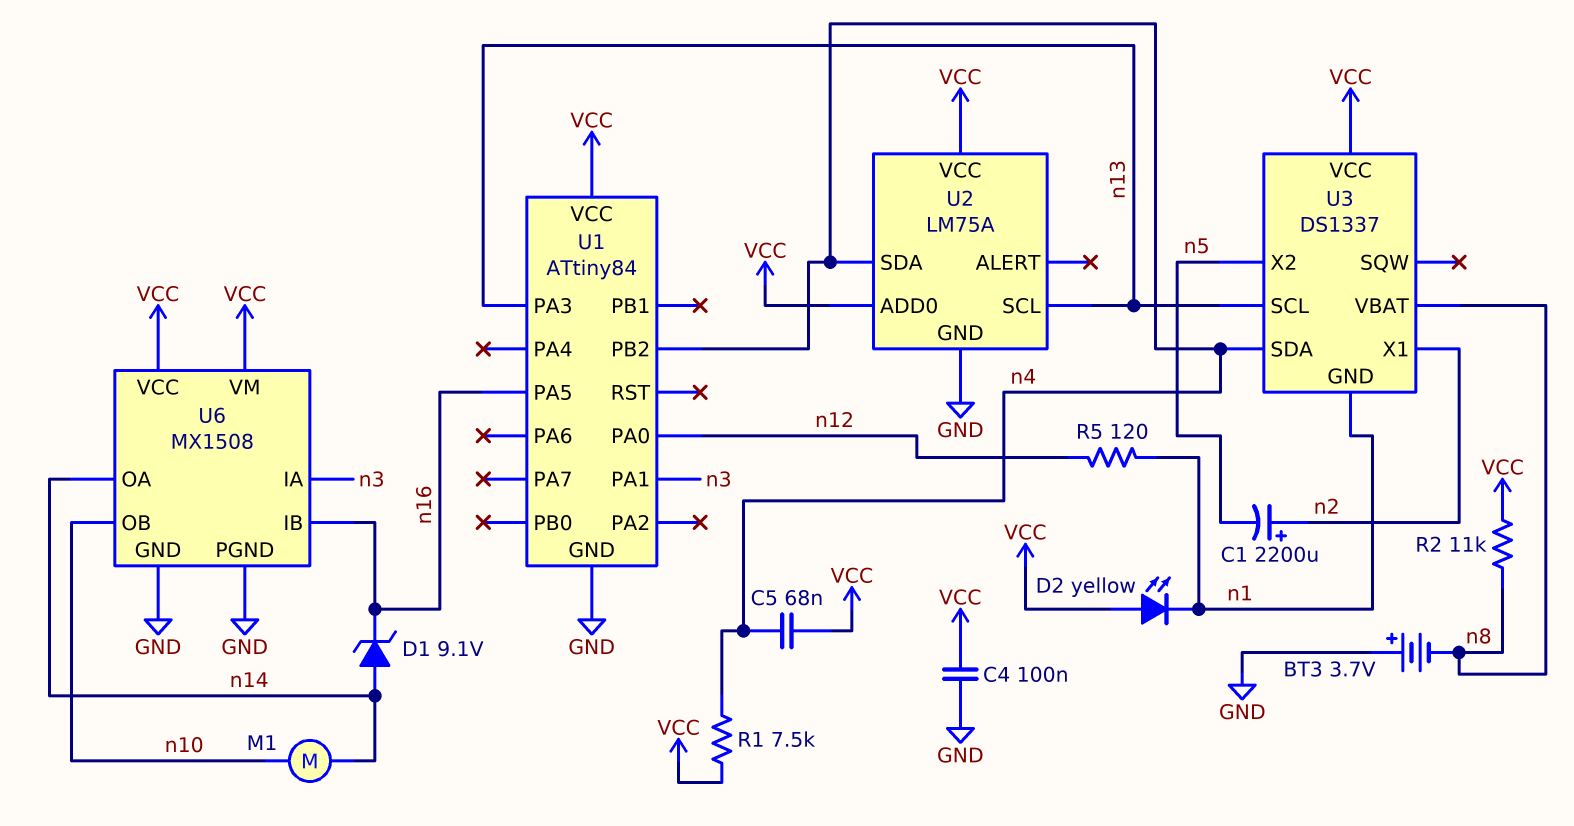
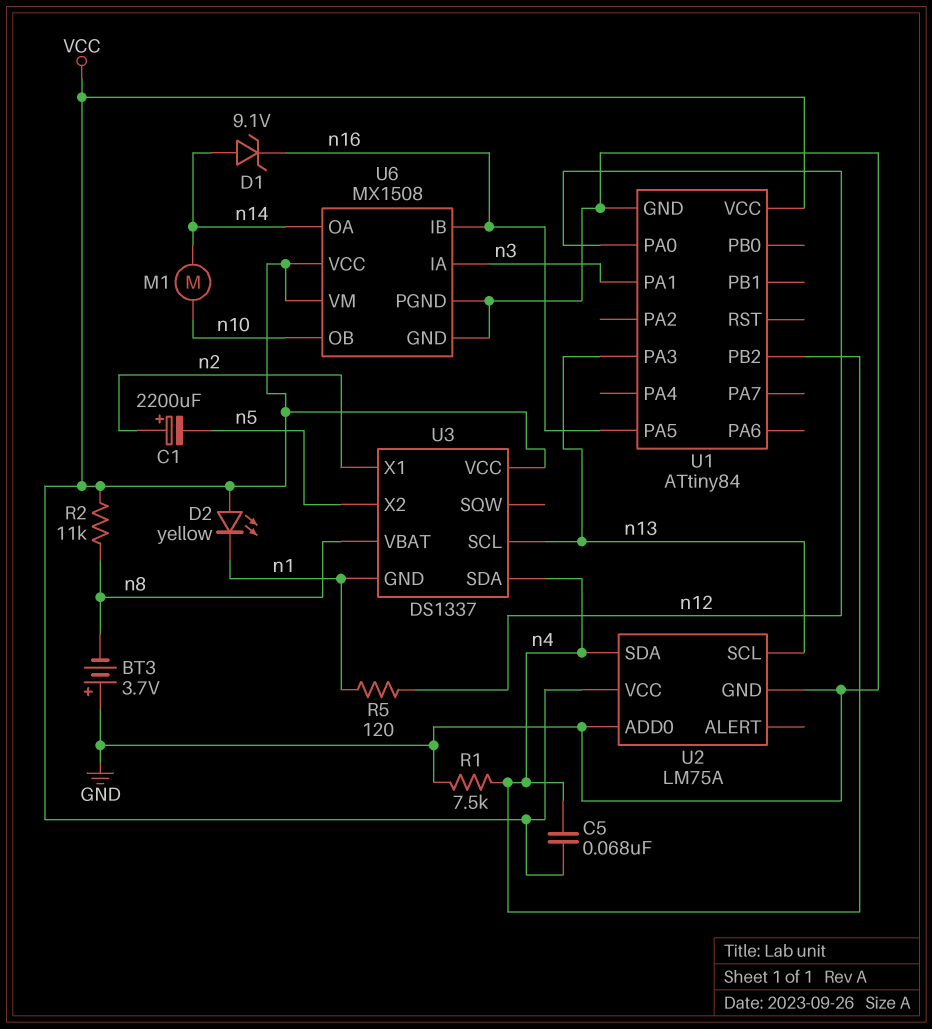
C4: 100nF (GND, VCC) -> none
R1: 7.5k (VCC, n4) -> 7.5k (GND, n4)
U2 pin ADD0: VCC -> GND

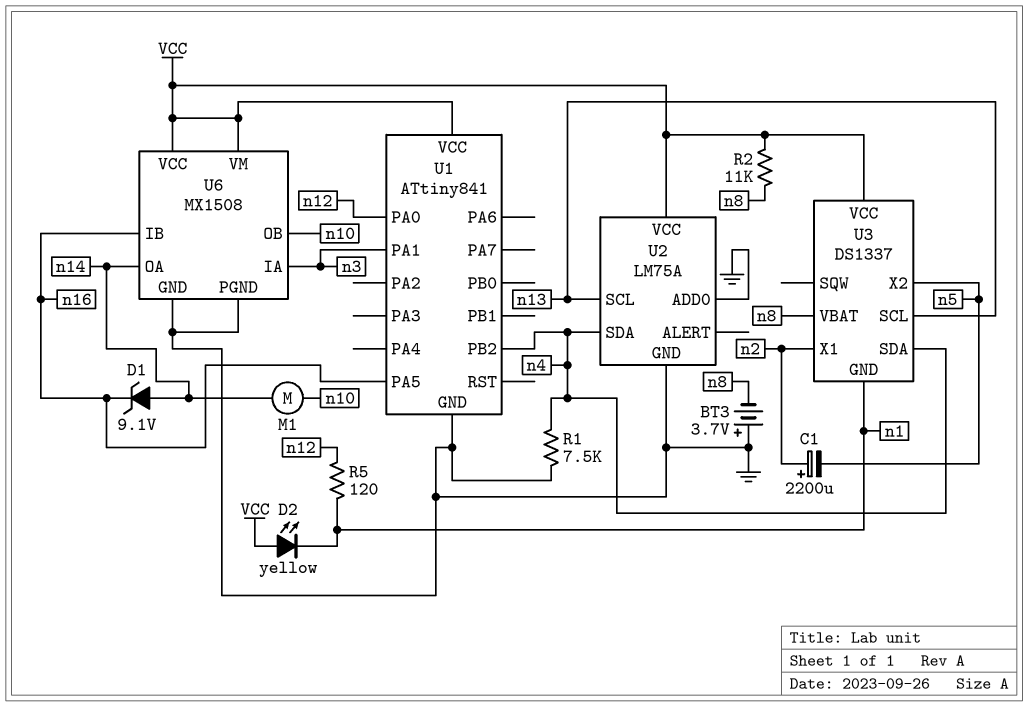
C5: 68nF (VCC, n4) -> none
U1: ATtiny84 -> ATtiny841
U1 pin PA3: n13 -> none

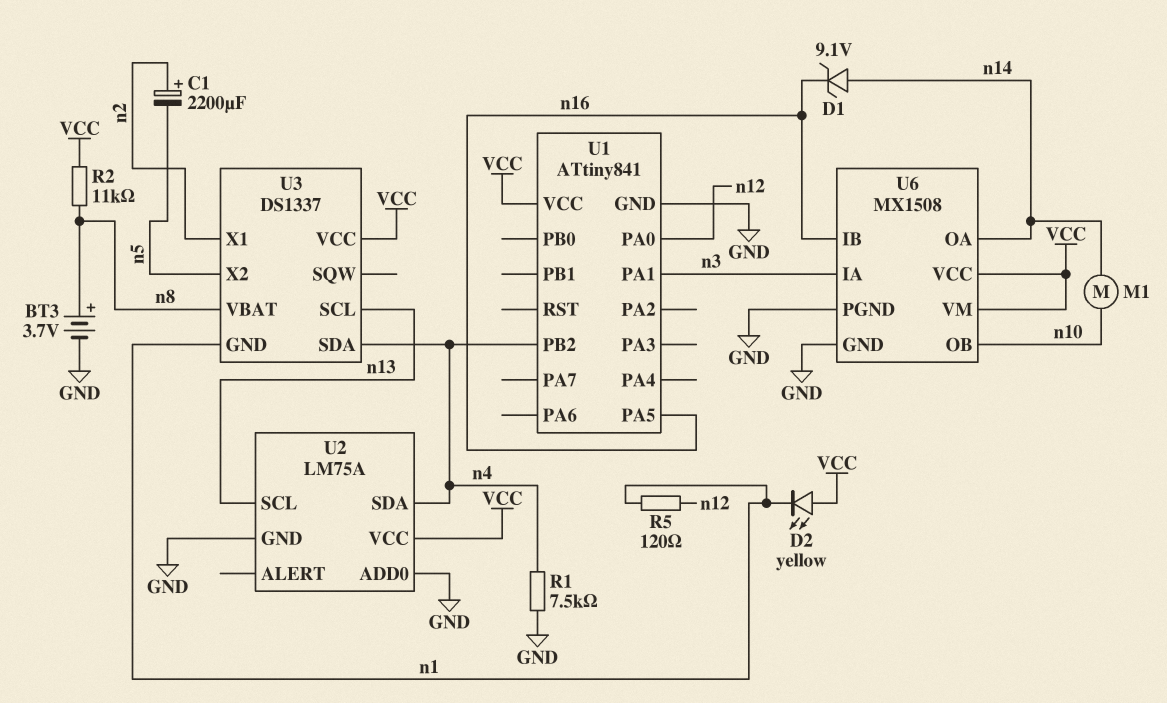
BT3: 3.7V (plus GND, minus n8) -> 3.7V (plus n8, minus GND)

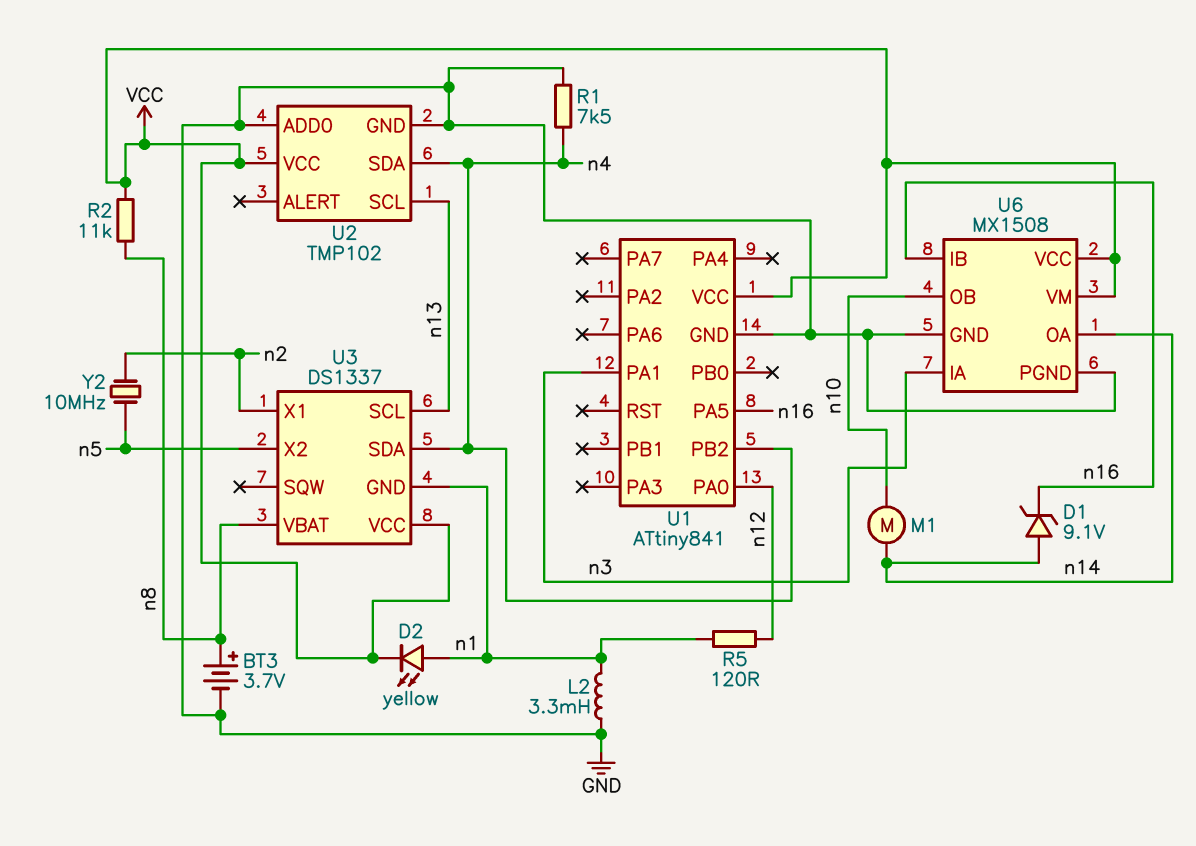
C1: 2200uF (plus n2, minus n5) -> none
D2: LED yellow (A VCC, K n1) -> LED yellow (A n1, K VCC)
L2: none -> 3.3mH (GND, n1)
U2: LM75A -> TMP102
Y2: none -> 10MHz (n2, n5)

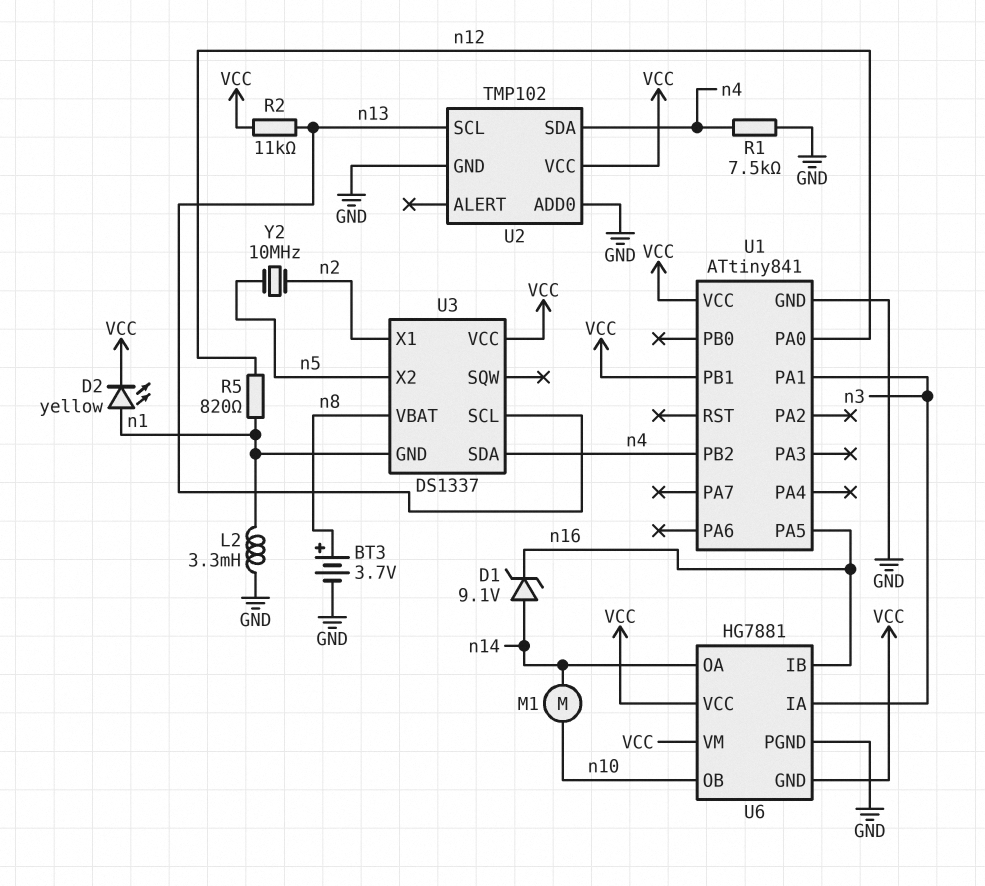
R2: 11k (VCC, n8) -> 11k (VCC, n13)
R5: 120 (n1, n12) -> 820 (n1, n12)
U1 pin PB1: none -> VCC
U6: MX1508 -> HG7881
U6 pin GND: GND -> VCC

